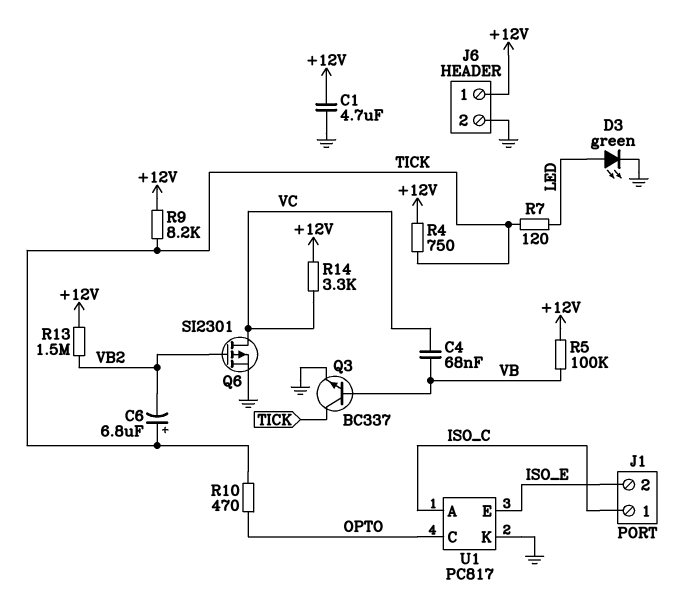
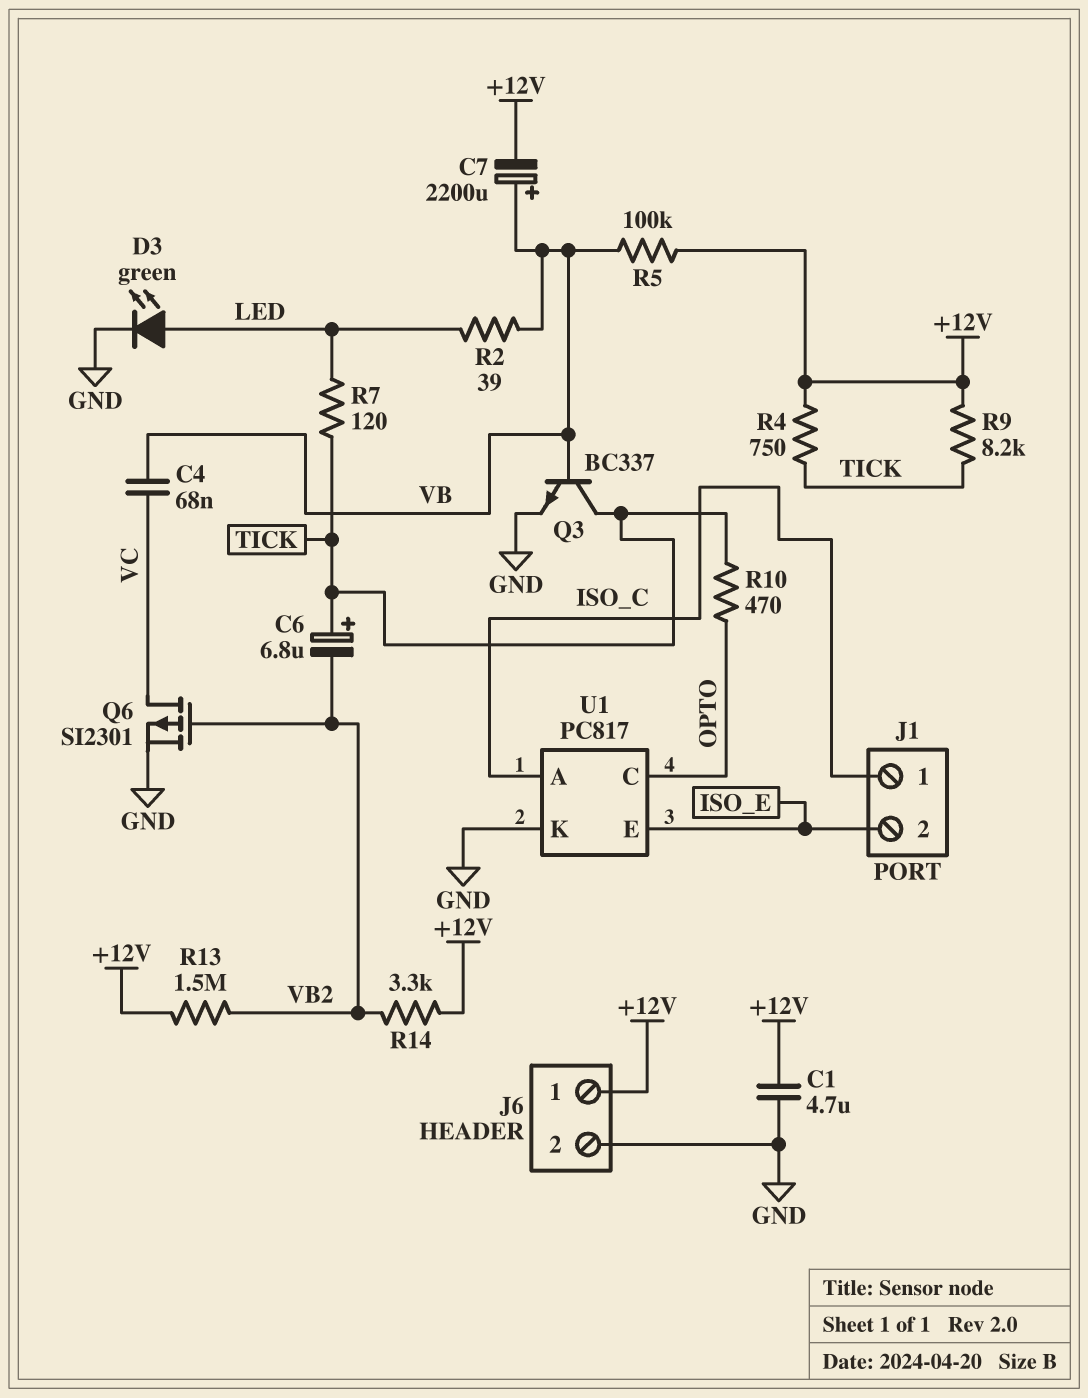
C7: none -> 2200uF (plus VB, minus +12V)
R2: none -> 39 (LED, VB)
R14: 3.3k (+12V, VC) -> 3.3k (+12V, VB2)

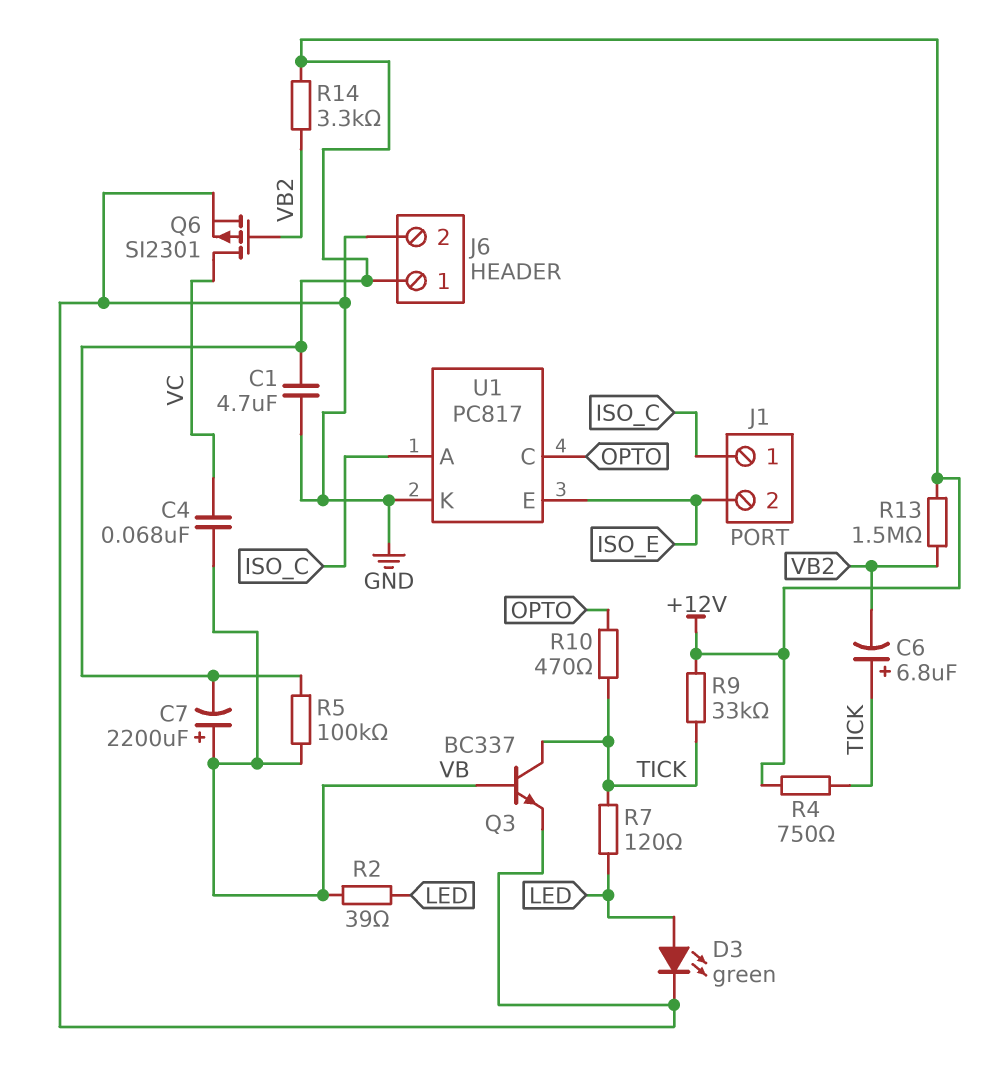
R9: 8.2k (+12V, TICK) -> 33k (+12V, TICK)

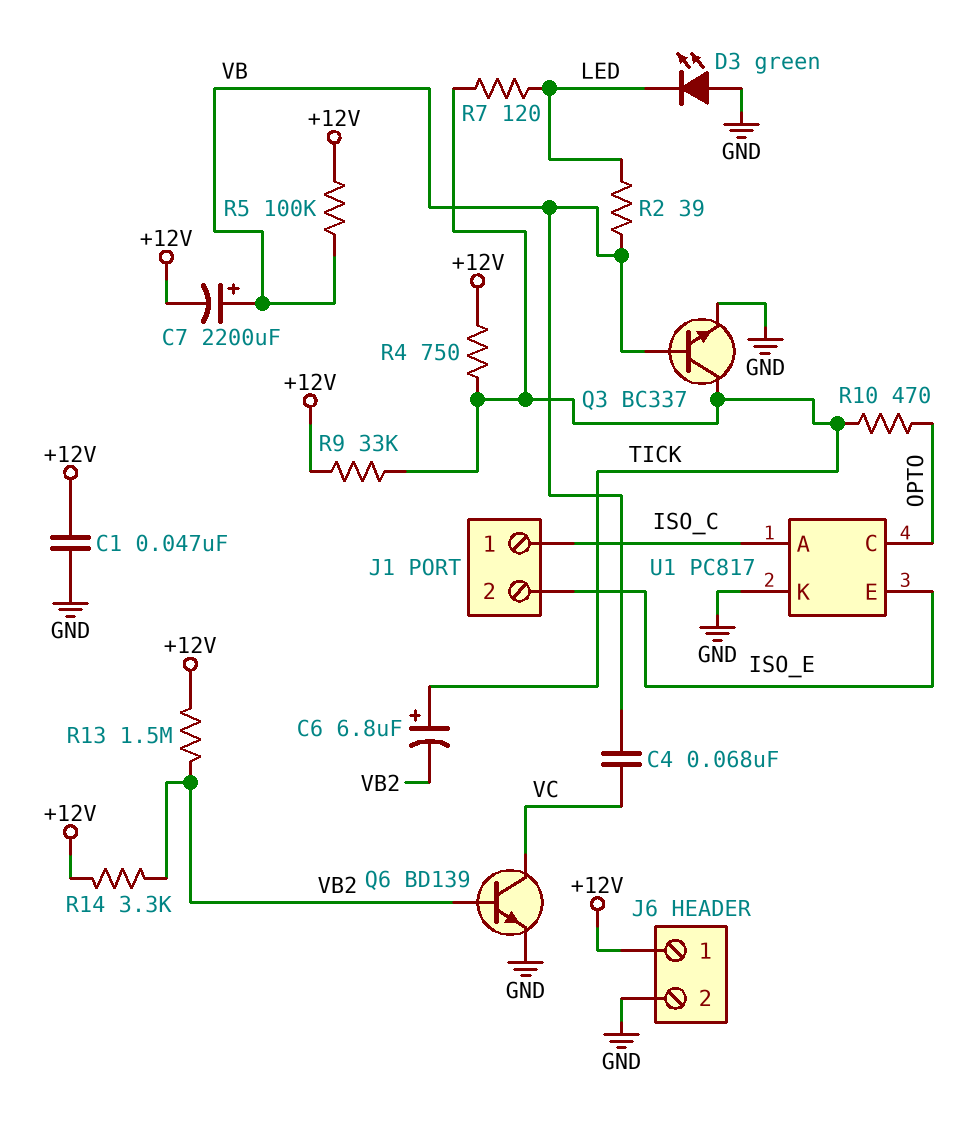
C1: 4.7uF (+12V, GND) -> 47nF (+12V, GND)
D3: LED green (A LED, K GND) -> LED green (A GND, K LED)
Q6: PMOS SI2301 (G VB2, D VC, S GND) -> NPN BD139 (B VB2, C VC, E GND)

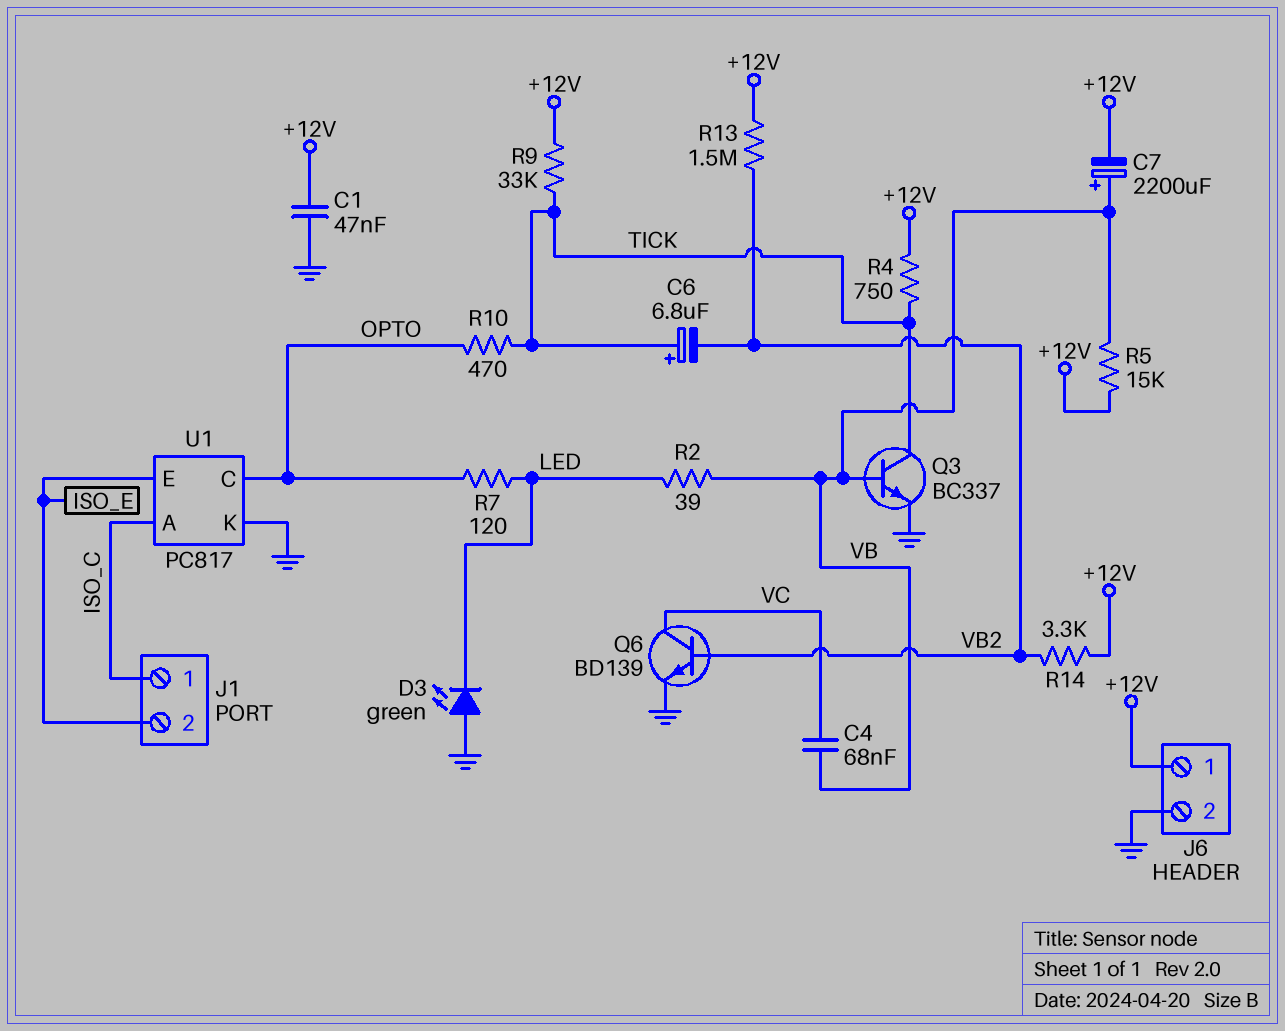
R5: 100k (+12V, VB) -> 15k (+12V, VB)
R7: 120 (LED, TICK) -> 120 (LED, OPTO)

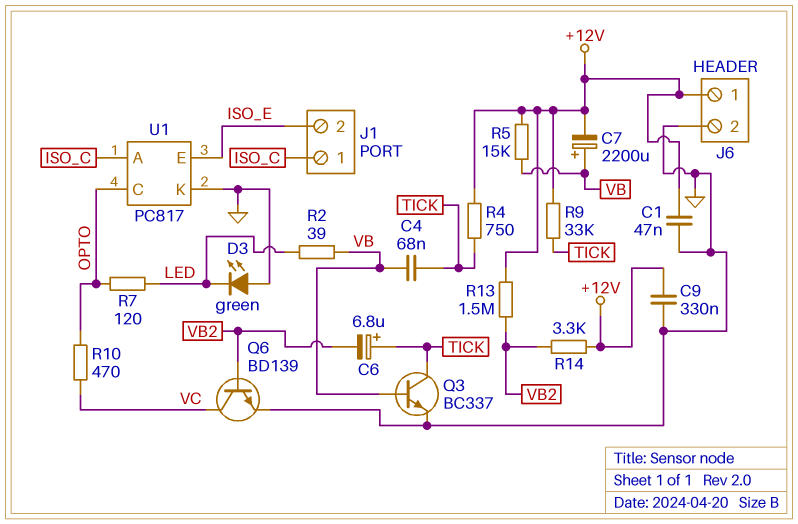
C4: 68nF (VB, VC) -> 68nF (TICK, VB)
C9: none -> 330nF (+12V, GND)
R10: 470 (OPTO, TICK) -> 470 (OPTO, VC)

